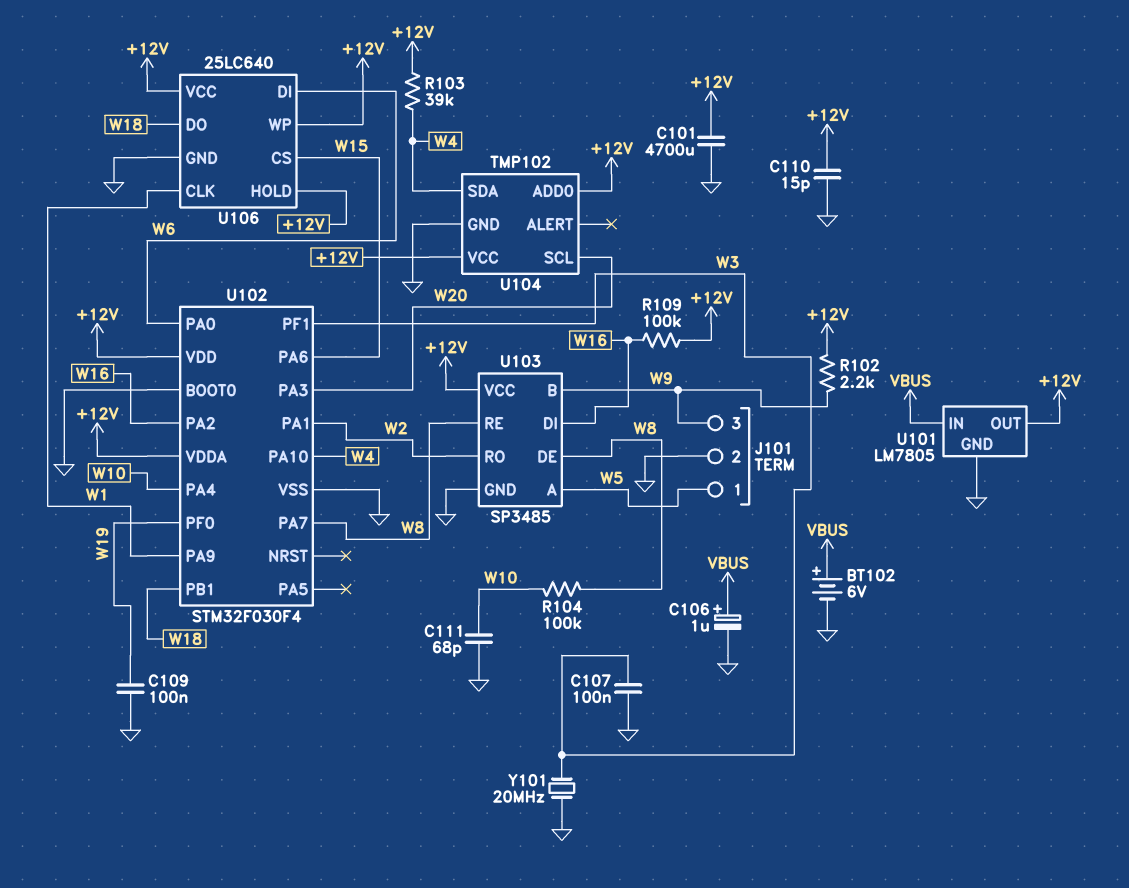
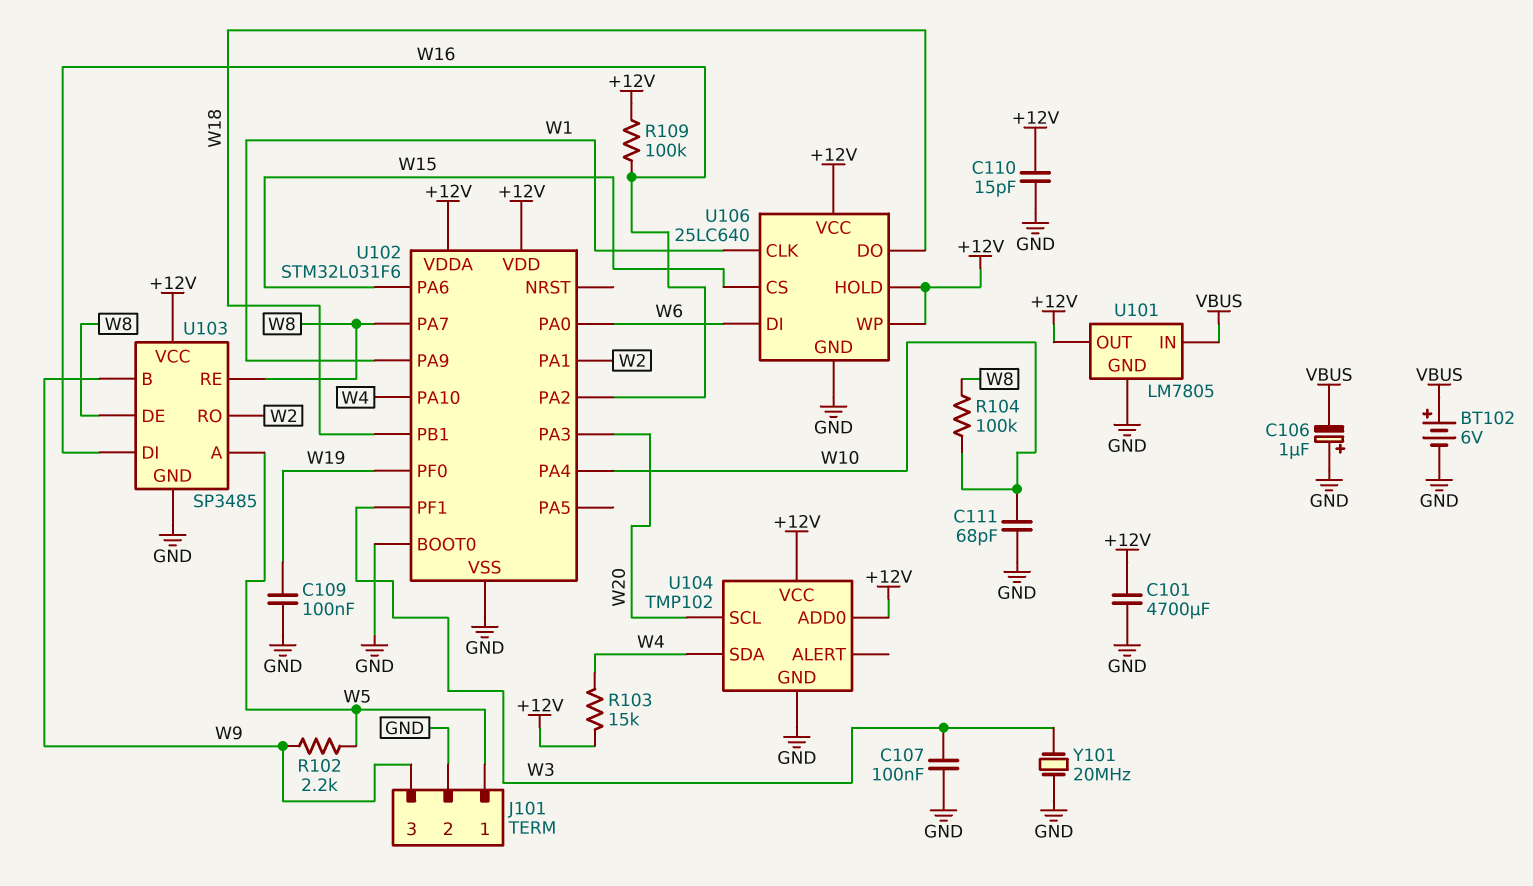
C106: 1uF (plus VBUS, minus GND) -> 1uF (plus GND, minus VBUS)
R102: 2.2k (+12V, W9) -> 2.2k (W5, W9)
R103: 39k (+12V, W4) -> 15k (+12V, W4)
U102: STM32F030F4 -> STM32L031F6

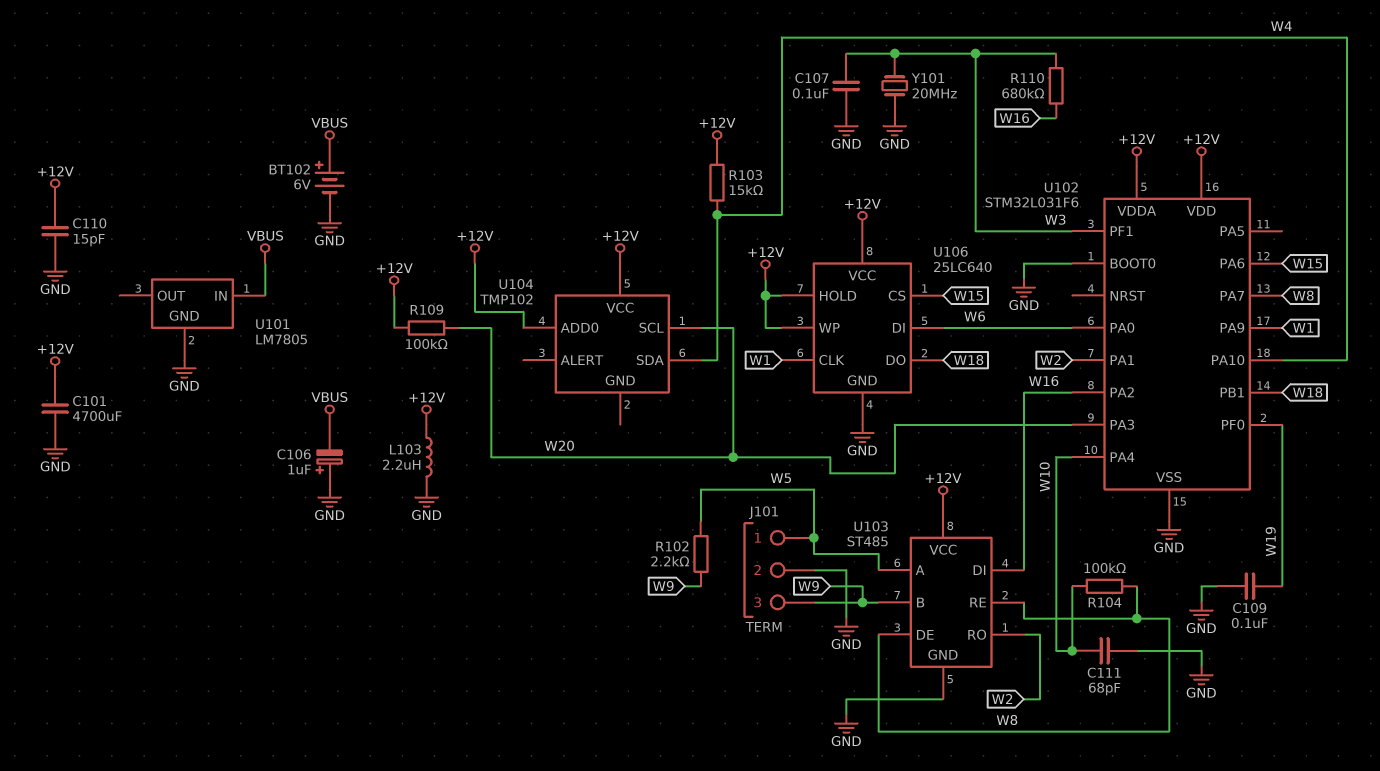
L103: none -> 2.2uH (+12V, GND)
R109: 100k (+12V, W16) -> 100k (+12V, W20)
R110: none -> 680k (W3, W16)
U101 pin OUT: +12V -> none
U103: SP3485 -> ST485
U104 pin GND: GND -> none

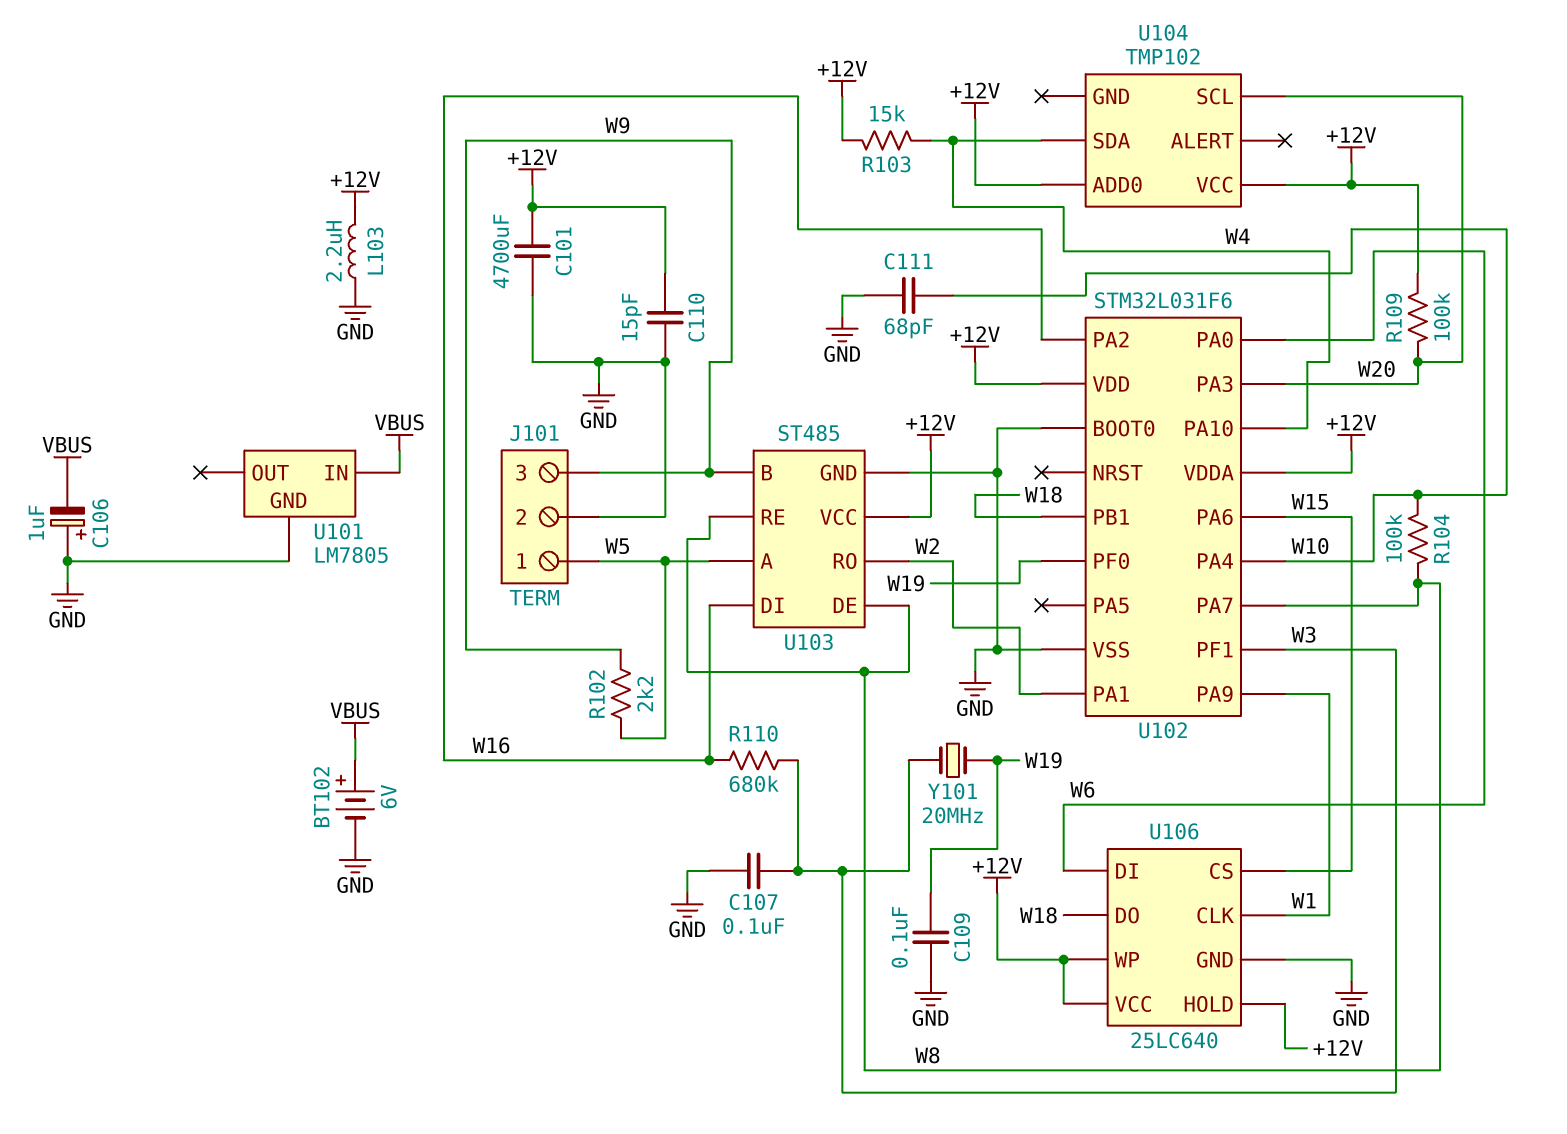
Y101: 20MHz (GND, W3) -> 20MHz (W3, W19)

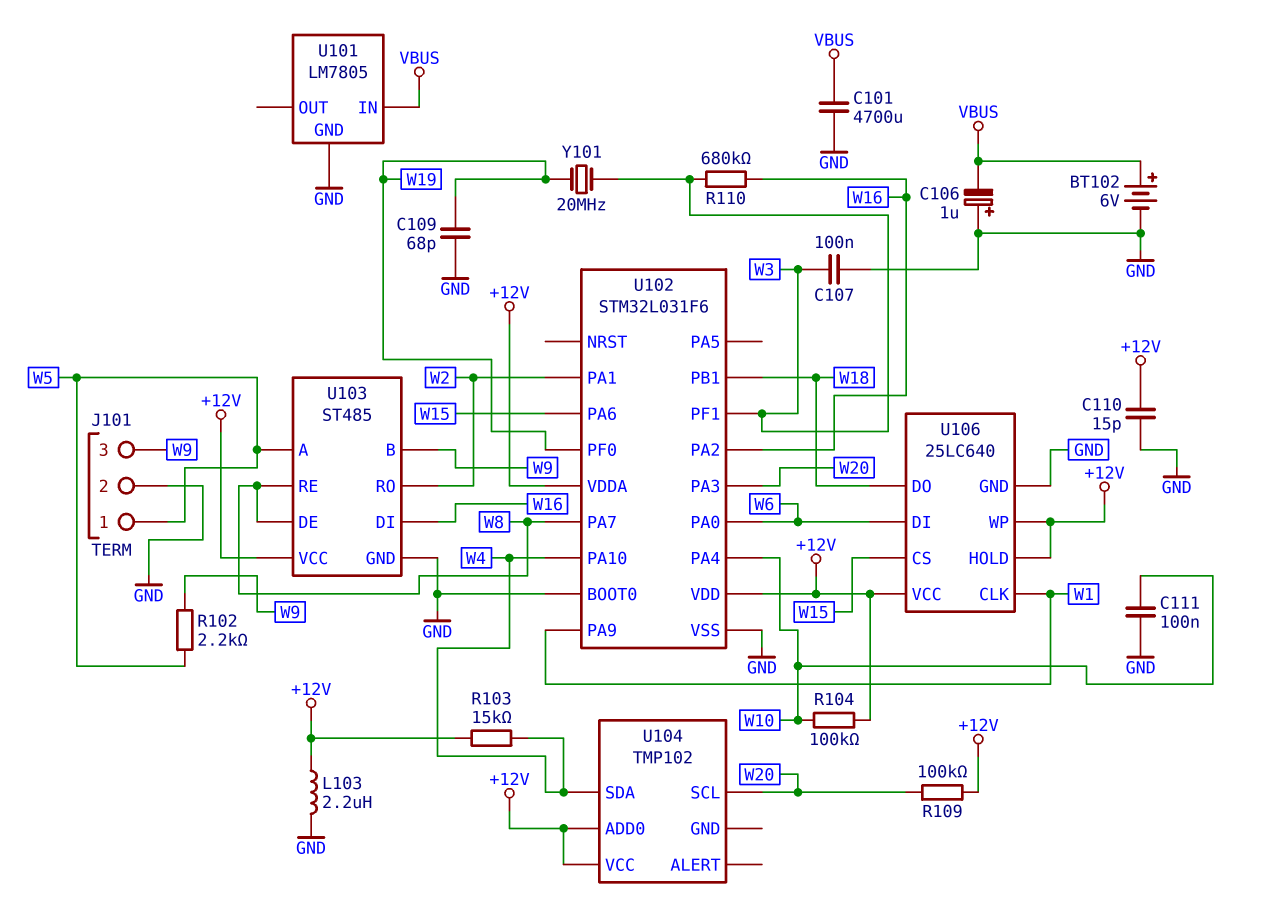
C101: 4700uF (+12V, GND) -> 4700uF (GND, VBUS)
C109: 100nF (GND, W19) -> 68pF (GND, W19)
C111: 68pF (GND, W10) -> 100nF (GND, W10)
R104: 100k (W8, W10) -> 100k (+12V, W10)

